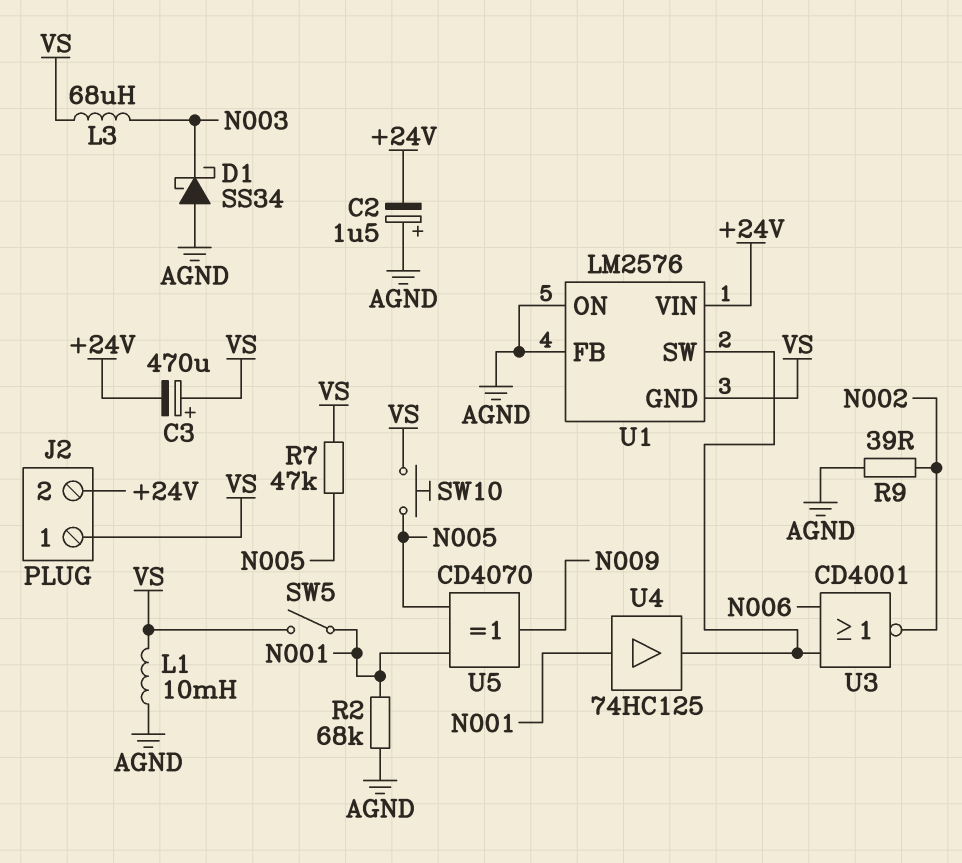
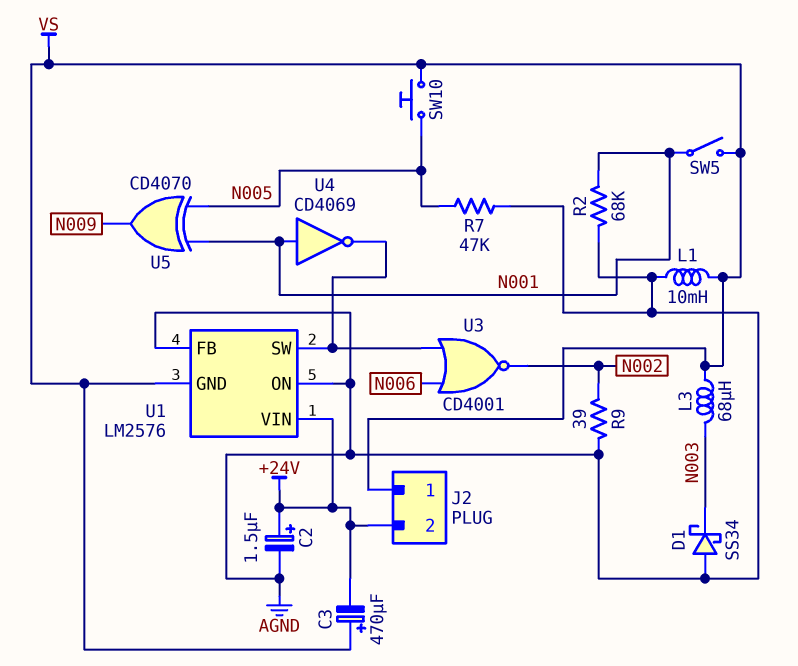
C2: 1.5uF (plus AGND, minus +24V) -> 1.5uF (plus +24V, minus AGND)
R7: 47k (N005, VS) -> 47k (AGND, N005)
U4: buffer 74HC125 (in N001, out U1/SW) -> NOT CD4069 (in N001, out U1/SW)

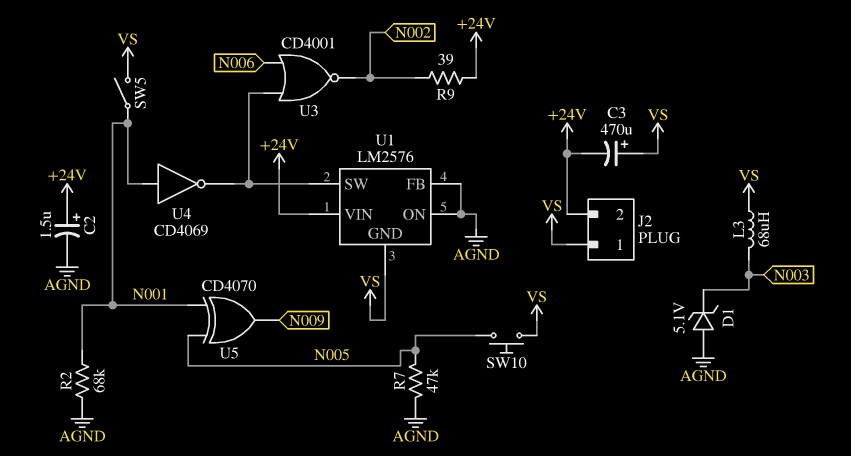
D1: schottky SS34 (A AGND, K N003) -> zener 5.1V (A AGND, K N003)
L1: 10mH (AGND, VS) -> none
R9: 39 (AGND, N002) -> 39 (+24V, N002)

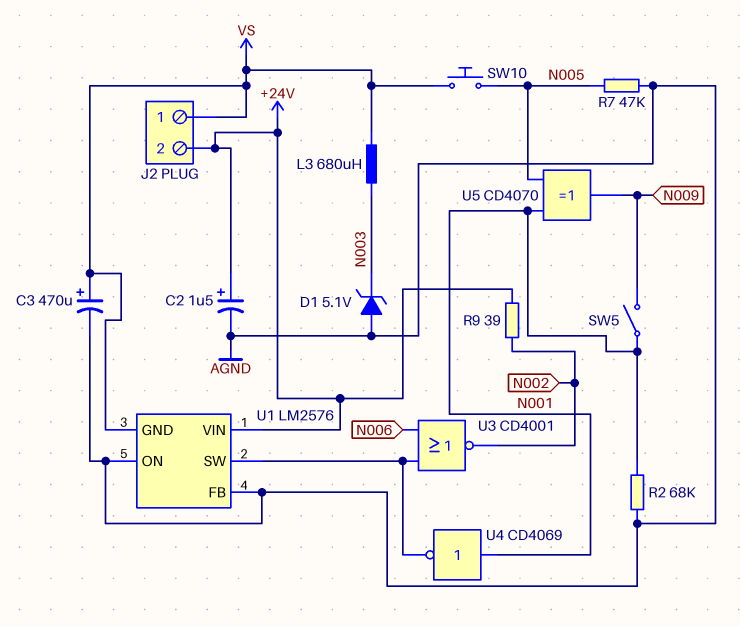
C3: 470uF (plus VS, minus +24V) -> 470uF (plus VS, minus AGND)
L3: 68uH (N003, VS) -> 680uH (N003, VS)
SW5: switch (N001, VS) -> switch (N001, N009)

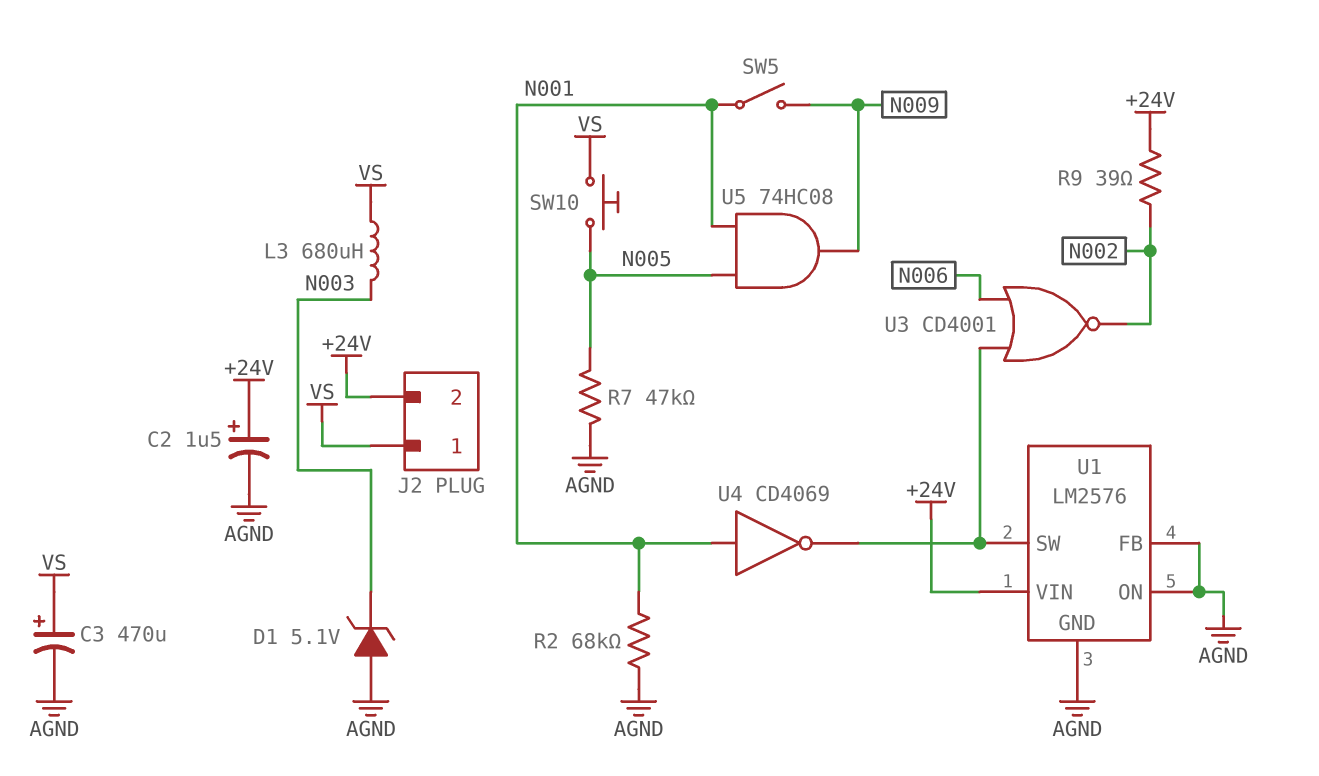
U1 pin GND: VS -> AGND
U5: XOR CD4070 (in N001, in N005, out N009) -> AND 74HC08 (in N001, in N005, out N009)

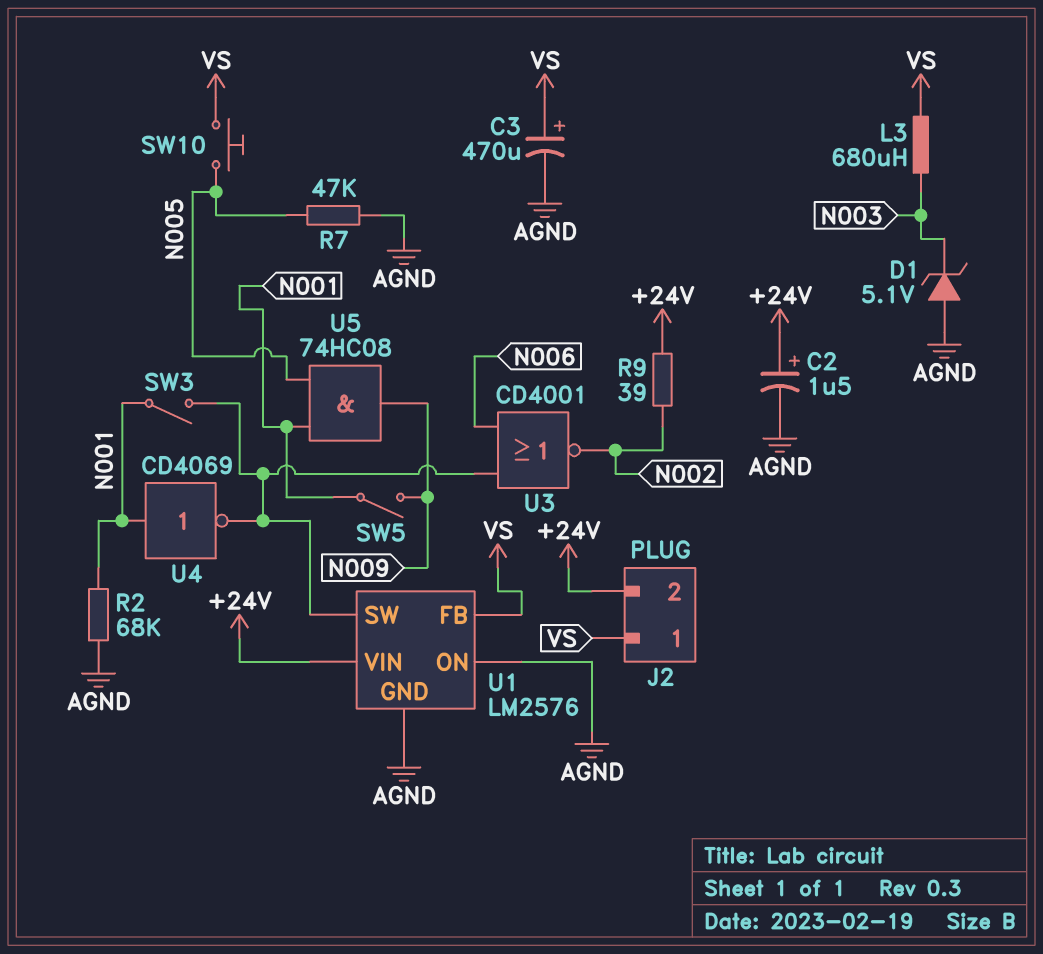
SW3: none -> switch (N001, U1/SW)
U1 pin FB: AGND -> VS

